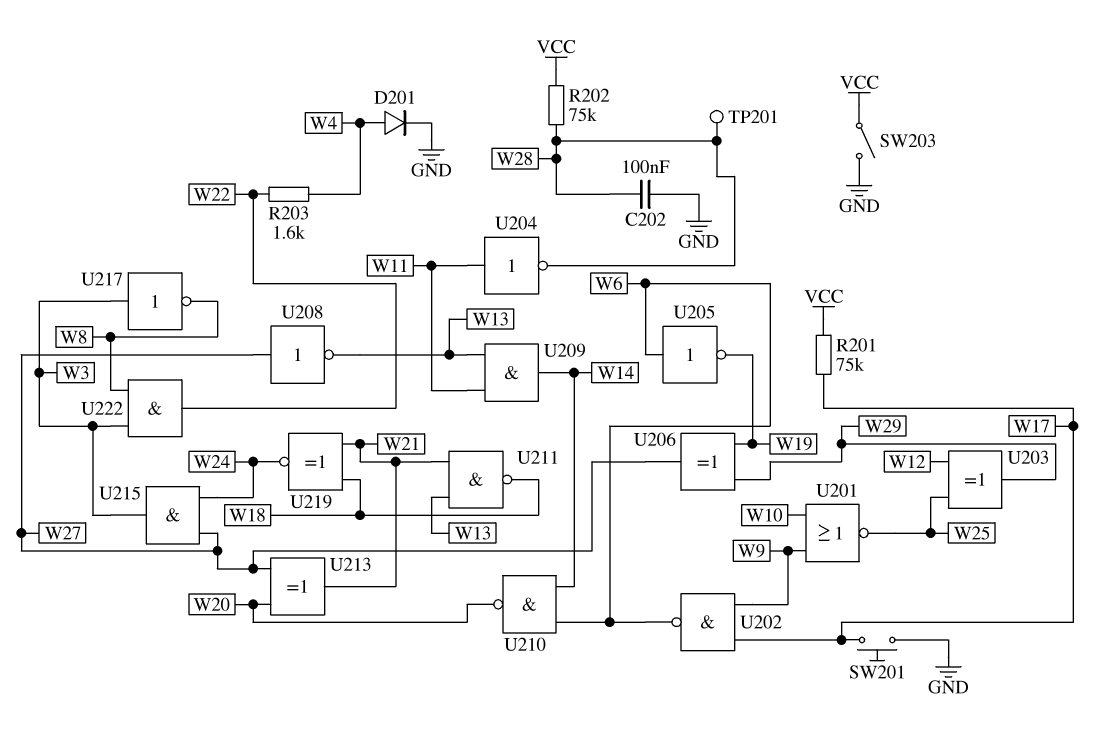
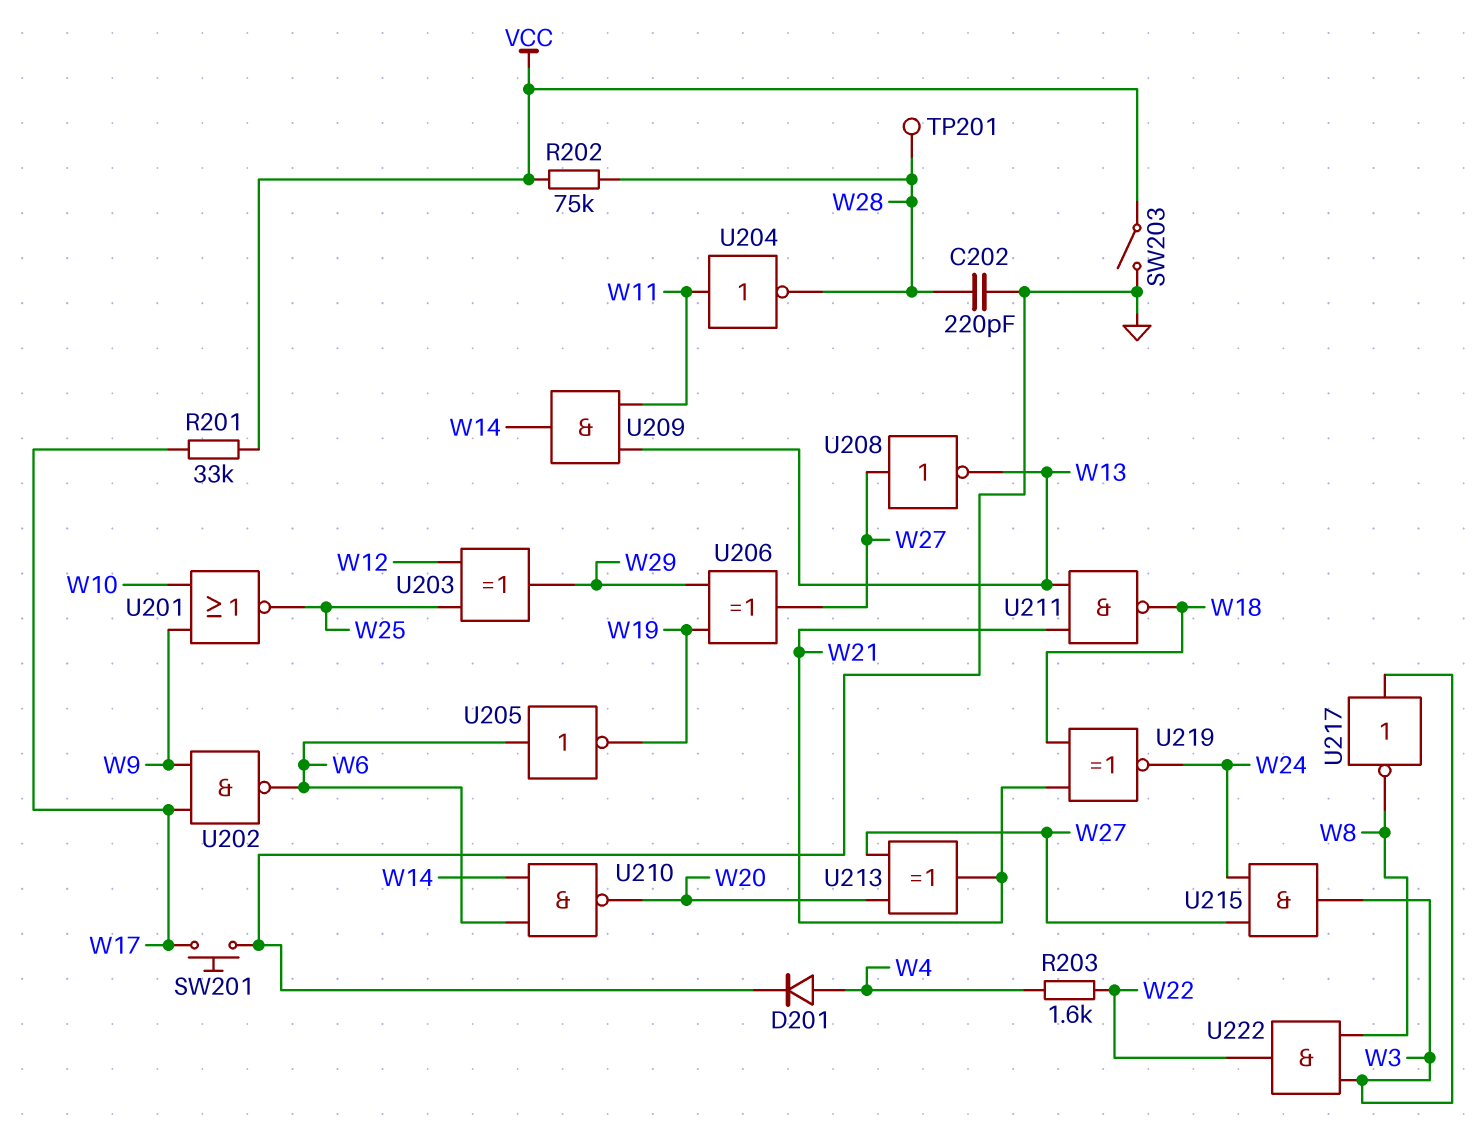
C202: 100nF (GND, W28) -> 220pF (GND, W28)
R201: 75k (VCC, W17) -> 33k (VCC, W17)

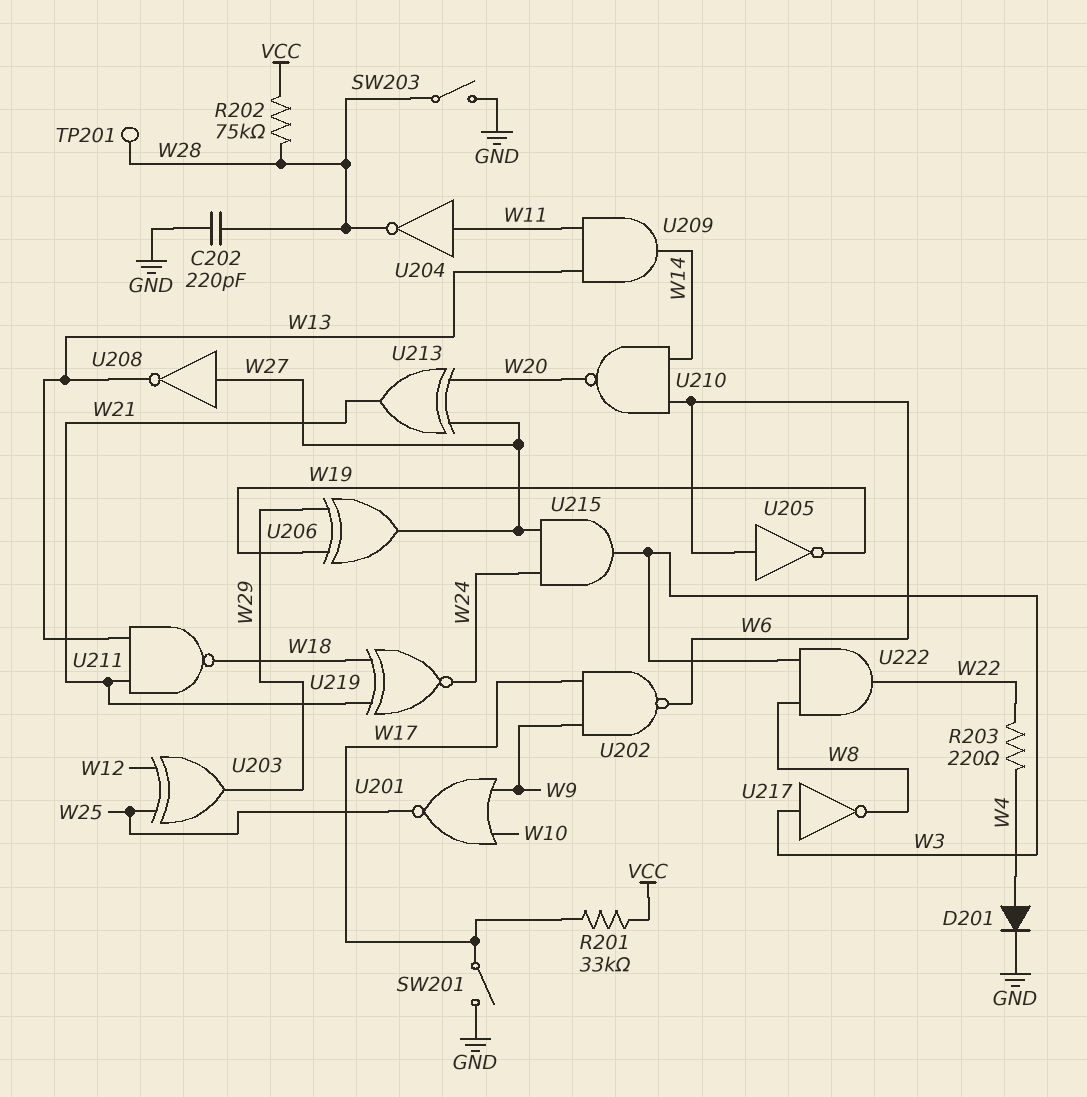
R203: 1.6k (W4, W22) -> 220 (W4, W22)
SW201: button (GND, W17) -> switch (GND, W17)
SW203: switch (GND, VCC) -> switch (GND, W28)

